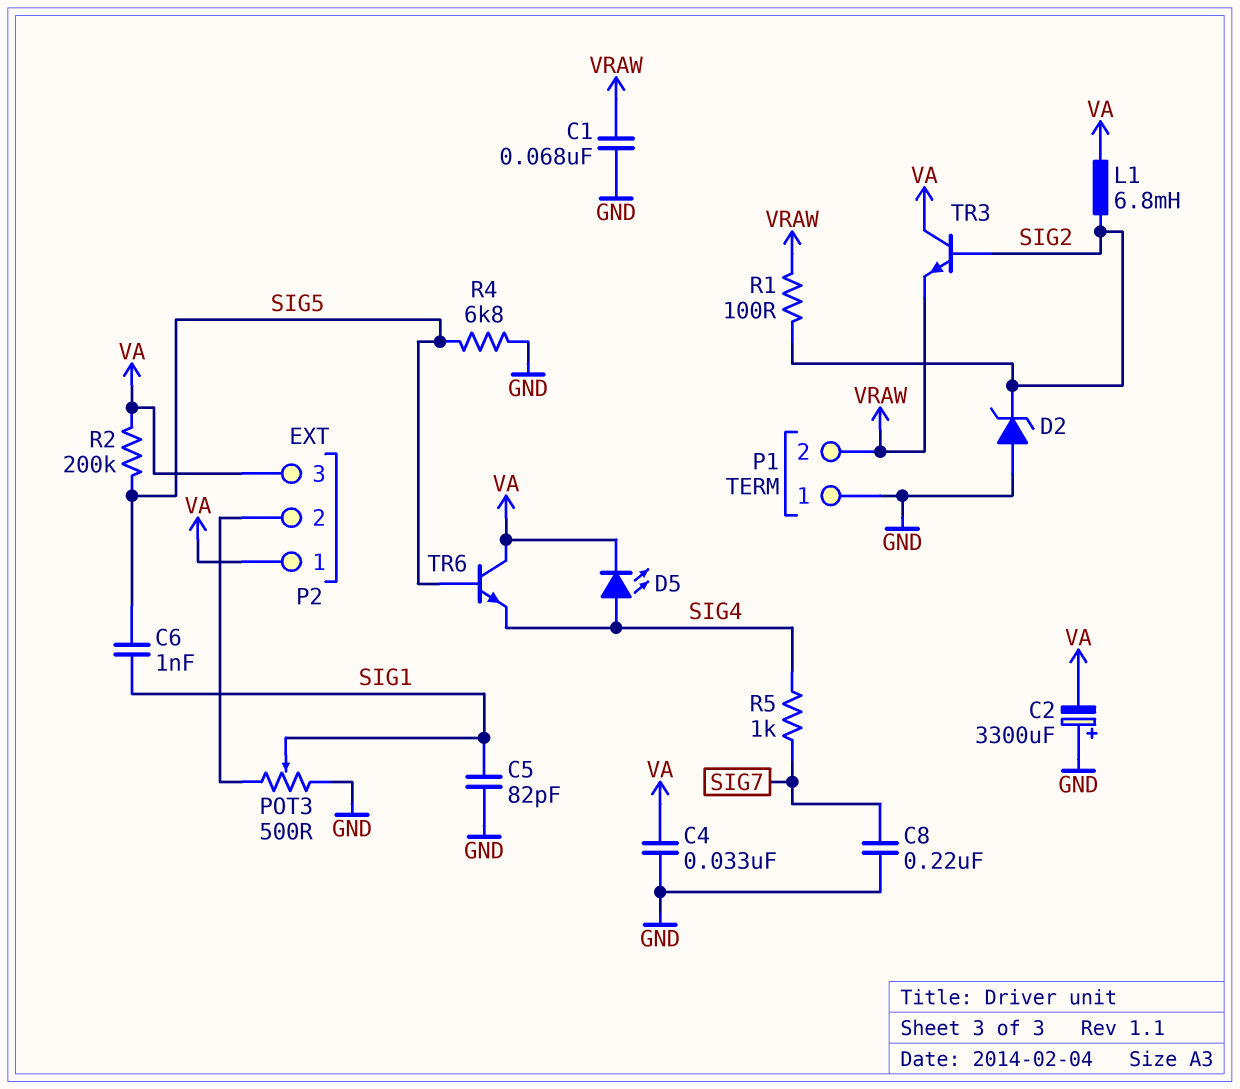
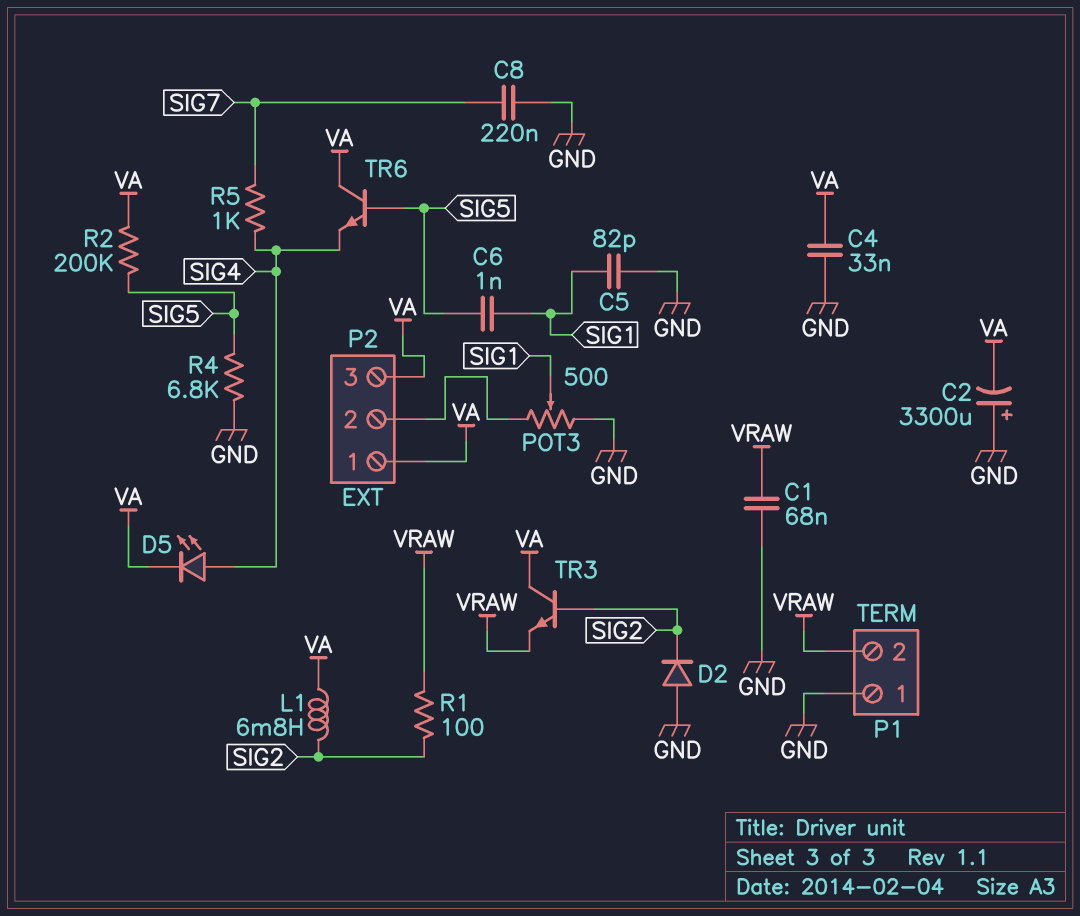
D2: zener (A GND, K SIG2) -> diode (A GND, K SIG2)

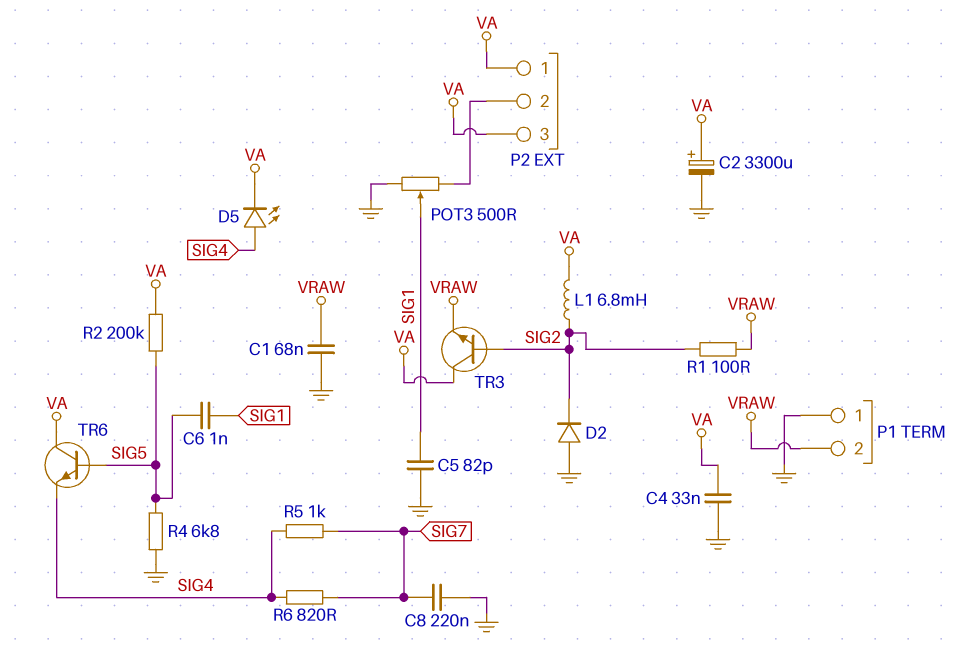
C2: 3300uF (plus GND, minus VA) -> 3300uF (plus VA, minus GND)
R6: none -> 820 (SIG4, SIG7)

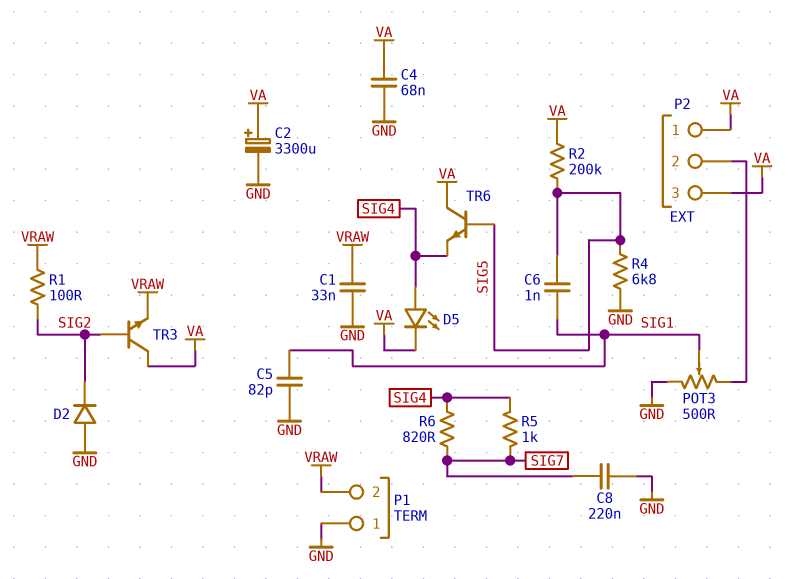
C1: 68nF (GND, VRAW) -> 33nF (GND, VRAW)
C4: 33nF (GND, VA) -> 68nF (GND, VA)
L1: 6.8mH (SIG2, VA) -> none

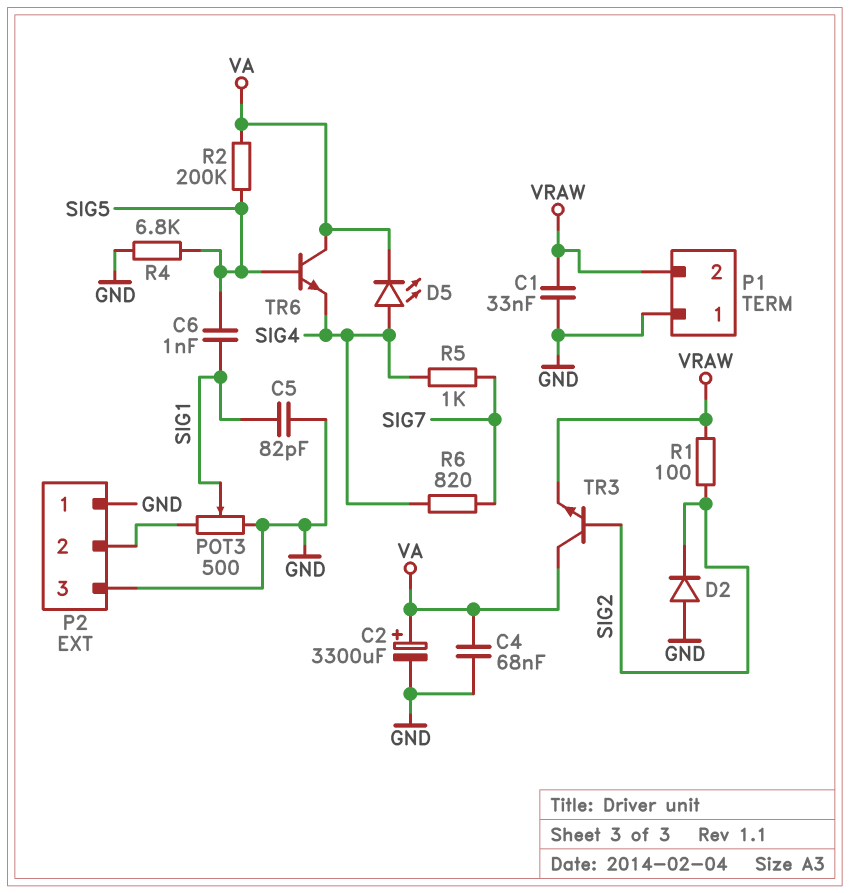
C8: 220nF (GND, SIG7) -> none
P2 pin 1: VA -> GND
P2 pin 3: VA -> GND

